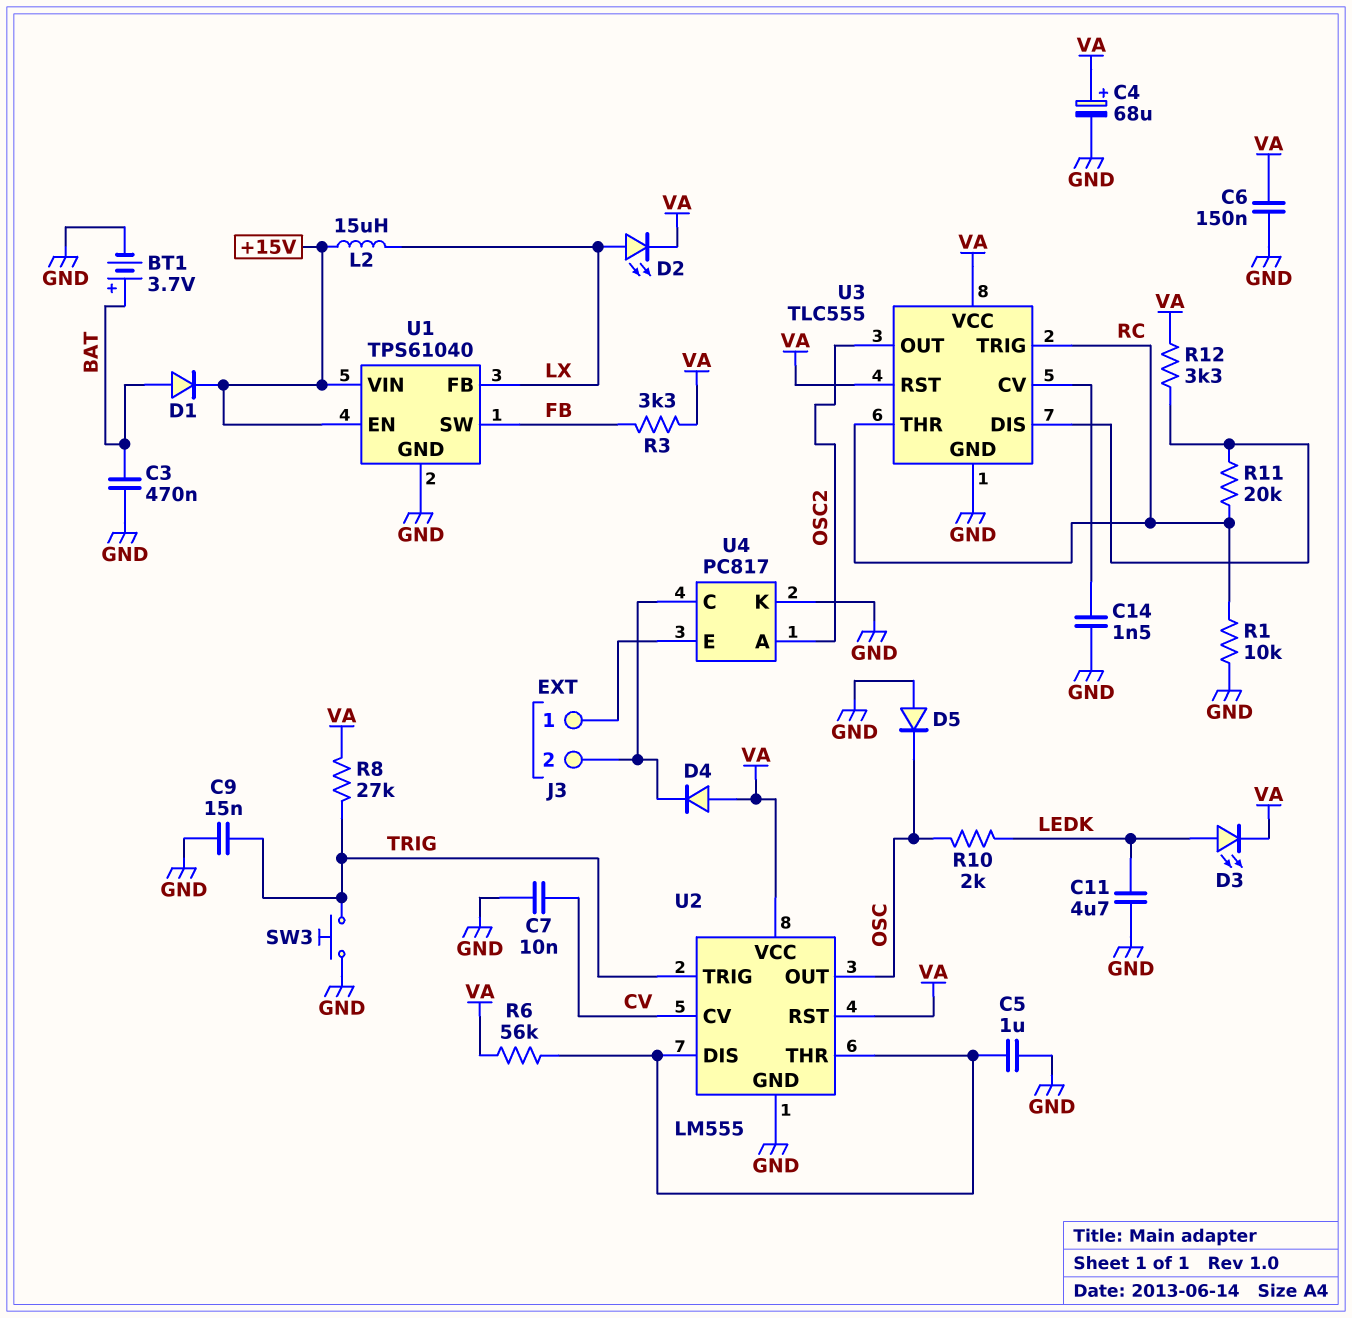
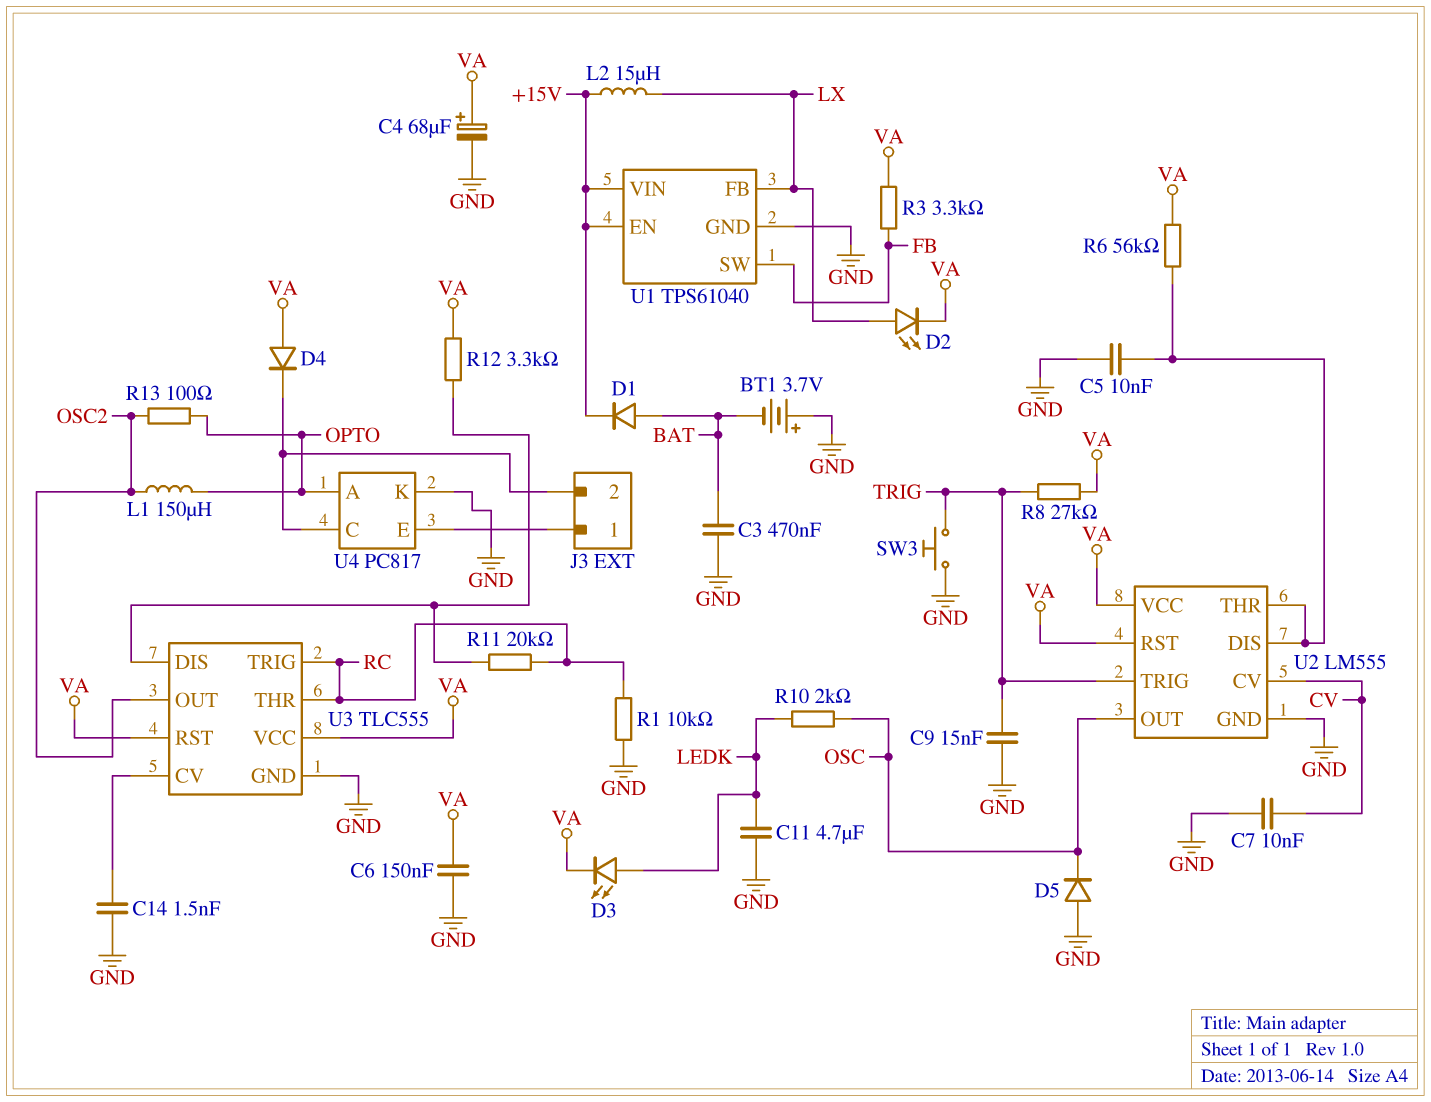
BT1: 3.7V (plus BAT, minus GND) -> 3.7V (plus GND, minus BAT)
C5: 1uF (GND, U2/DIS) -> 10nF (GND, U2/DIS)
L1: none -> 150uH (OPTO, OSC2)
R13: none -> 100 (OPTO, OSC2)
U4 pin A: OSC2 -> OPTO

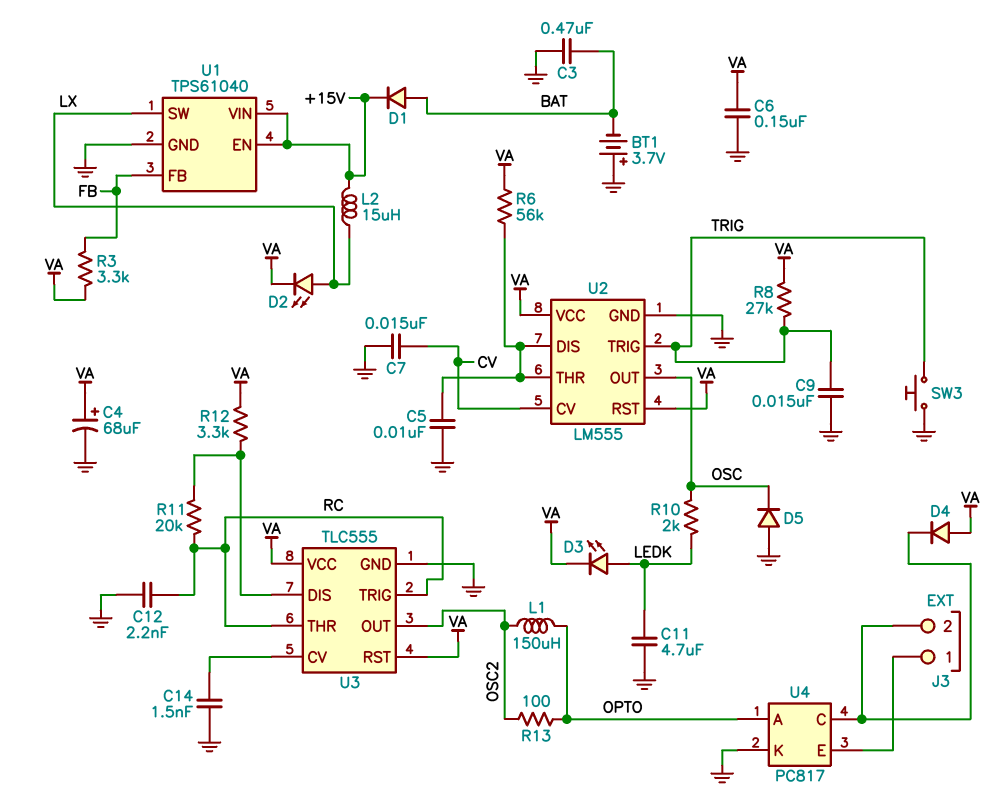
C7: 10nF (CV, GND) -> 15nF (CV, GND)
C12: none -> 2.2nF (GND, RC)
R1: 10k (GND, RC) -> none
U1 pin FB: LX -> FB
U1 pin SW: FB -> LX

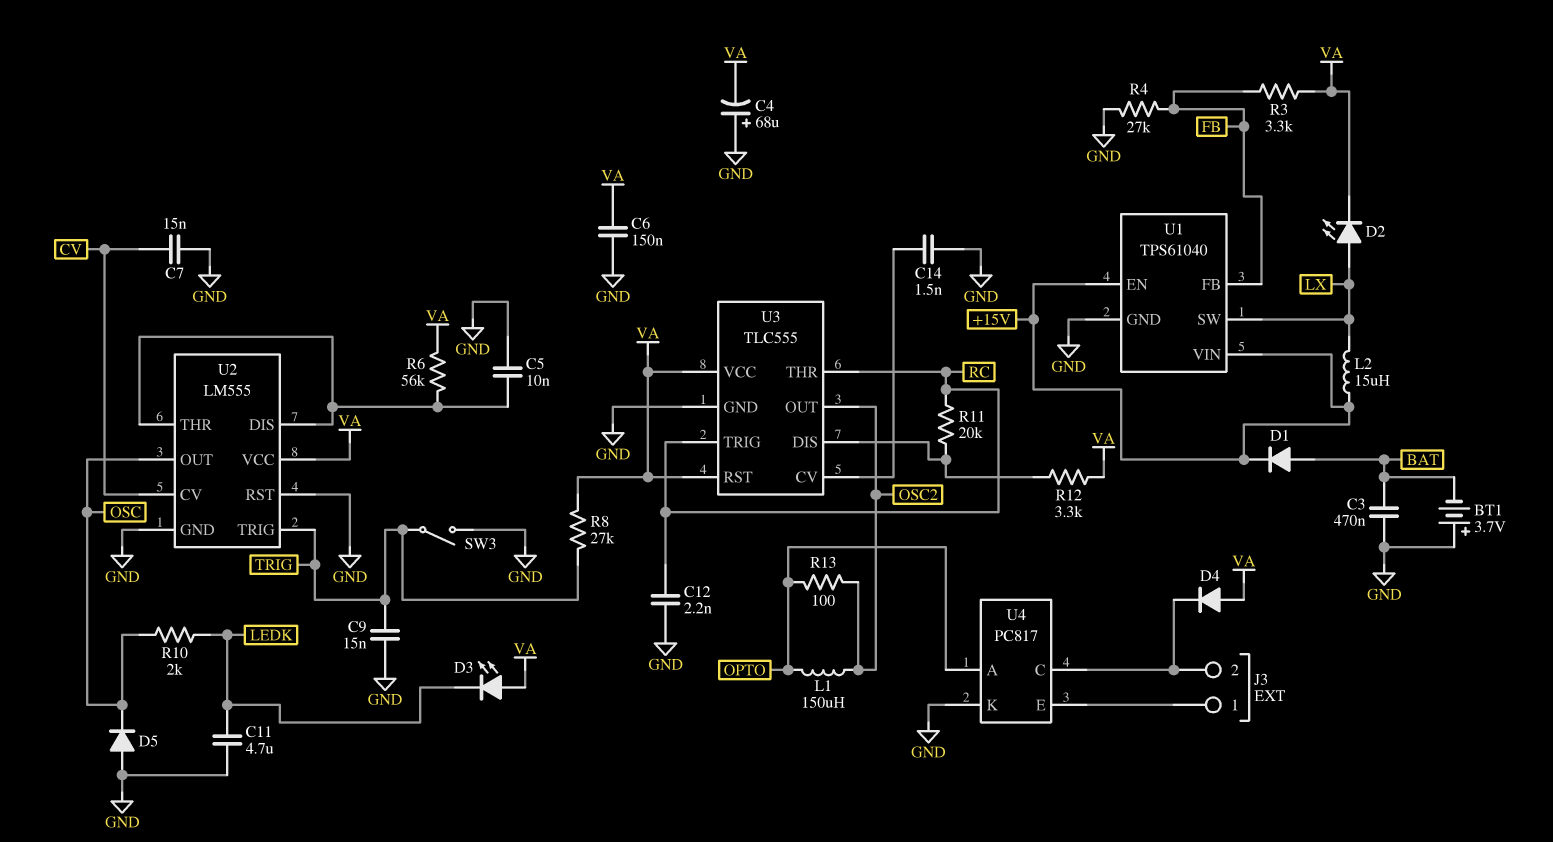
C4: 68uF (plus VA, minus GND) -> 68uF (plus GND, minus VA)
D3: LED (A LEDK, K VA) -> LED (A VA, K LEDK)
R4: none -> 27k (FB, GND)
SW3: button (GND, TRIG) -> switch (GND, TRIG)
U2 pin RST: VA -> GND

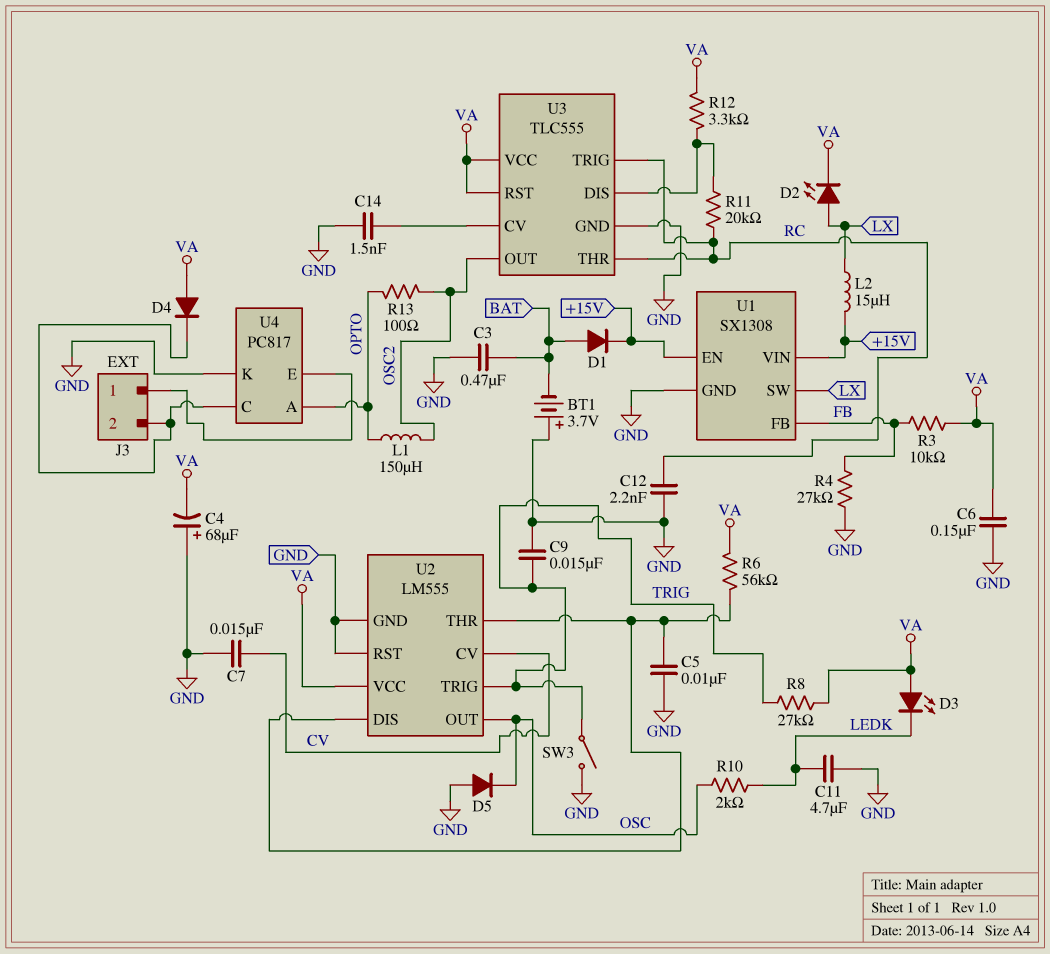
R3: 3.3k (FB, VA) -> 10k (FB, VA)
U1: TPS61040 -> SX1308

